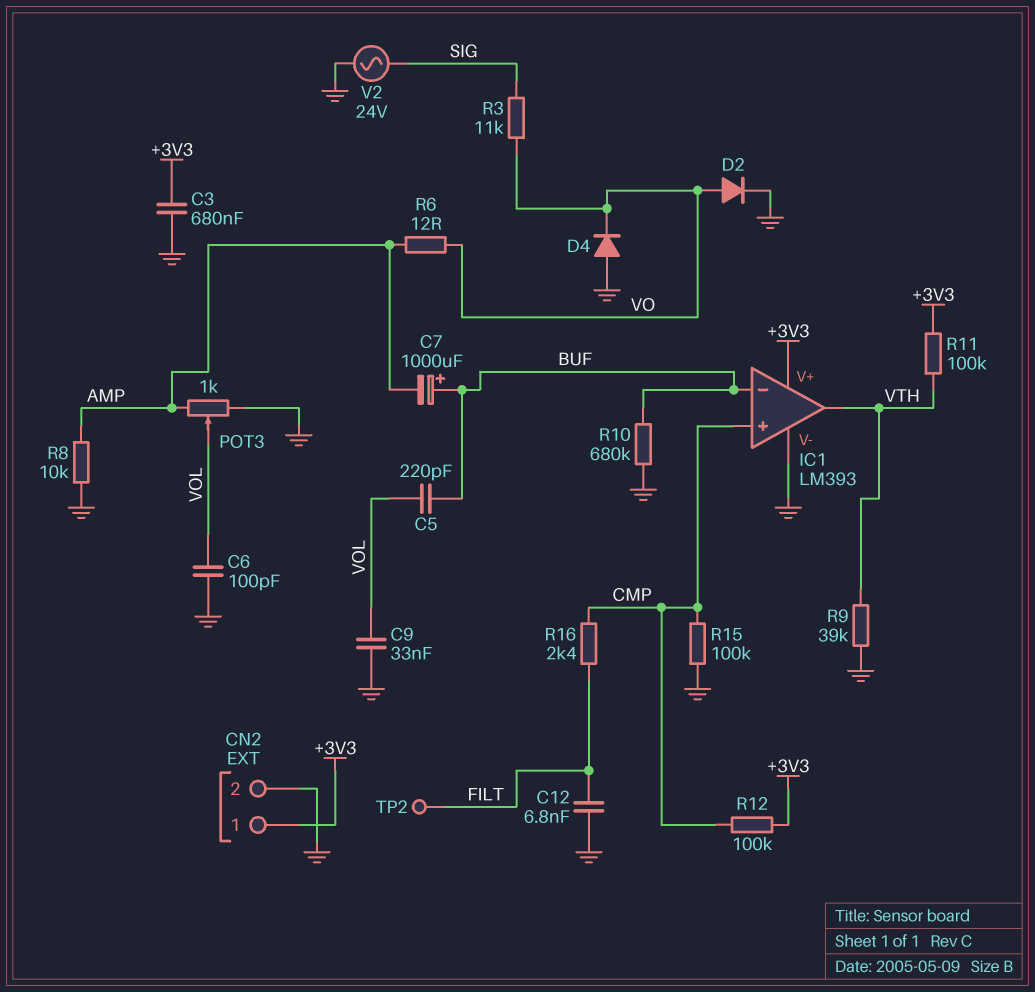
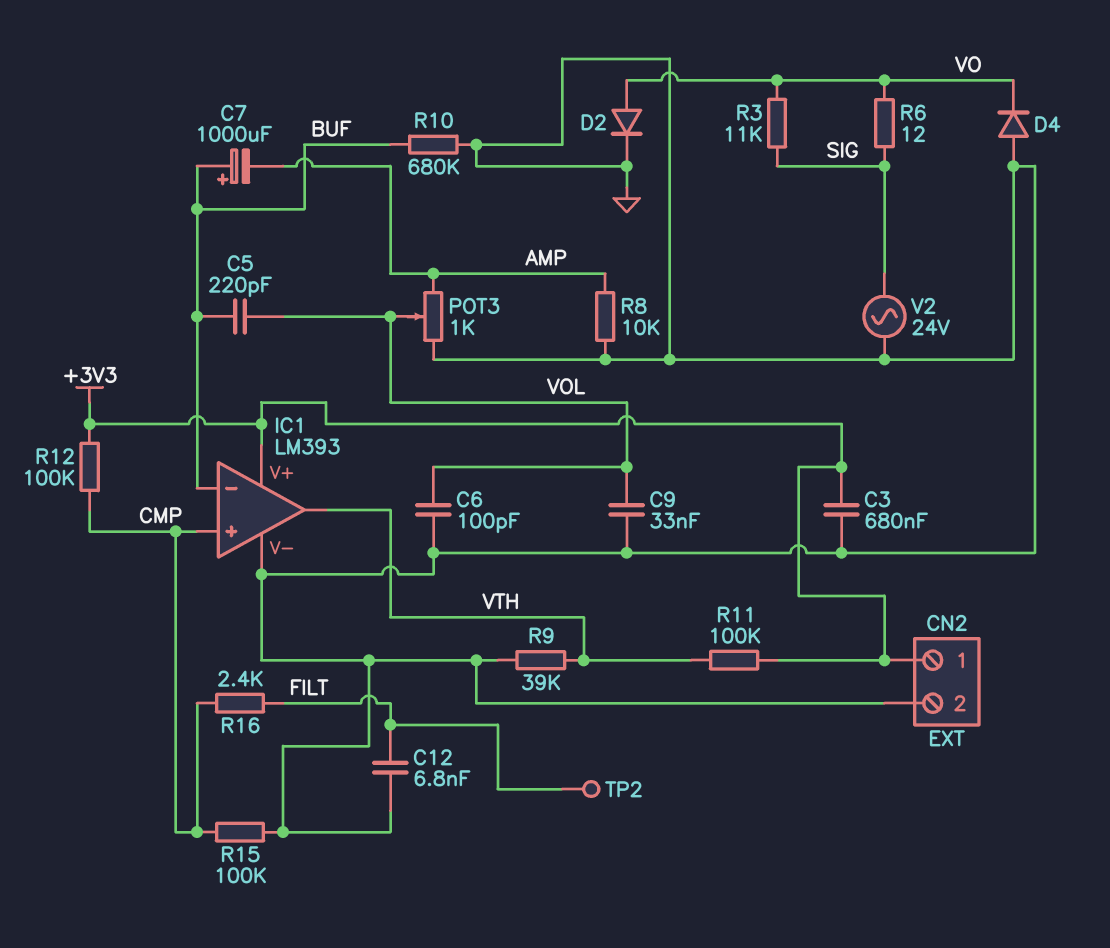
R6: 12 (AMP, VO) -> 12 (SIG, VO)

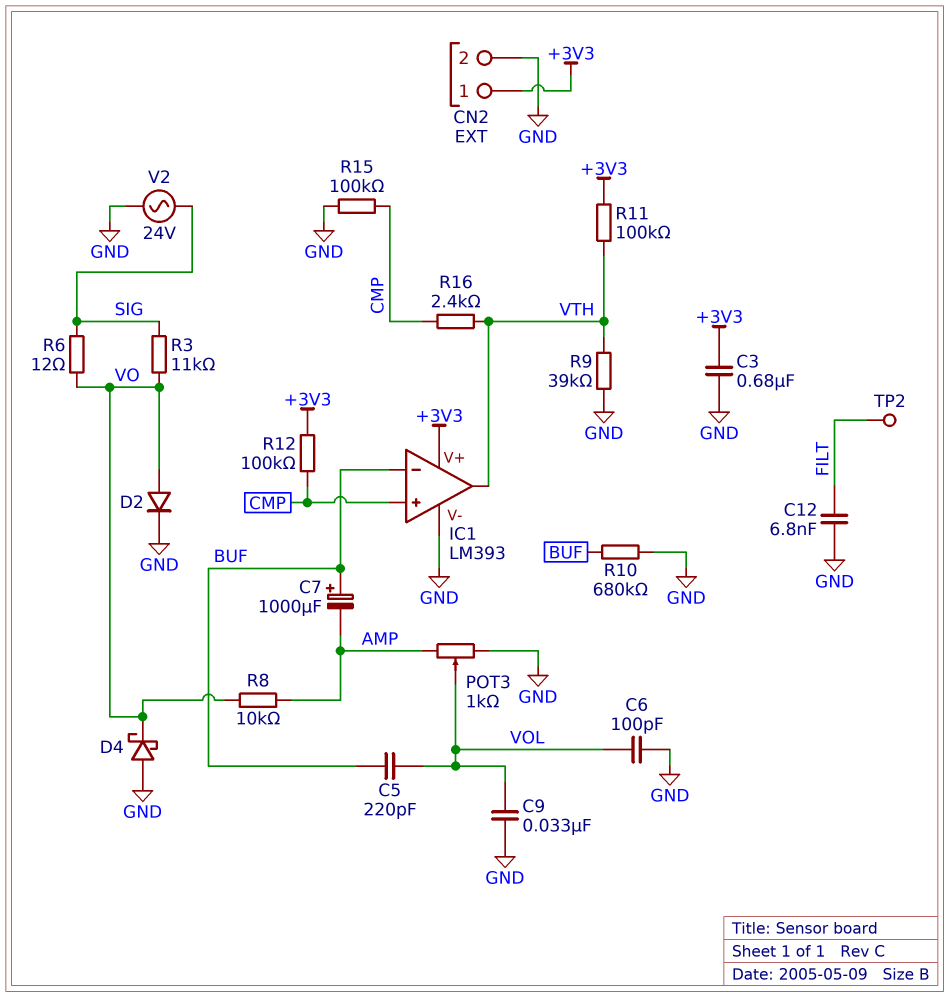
D4: diode (A GND, K VO) -> schottky (A GND, K VO)
R8: 10k (AMP, GND) -> 10k (AMP, VO)
R16: 2.4k (CMP, FILT) -> 2.4k (CMP, VTH)

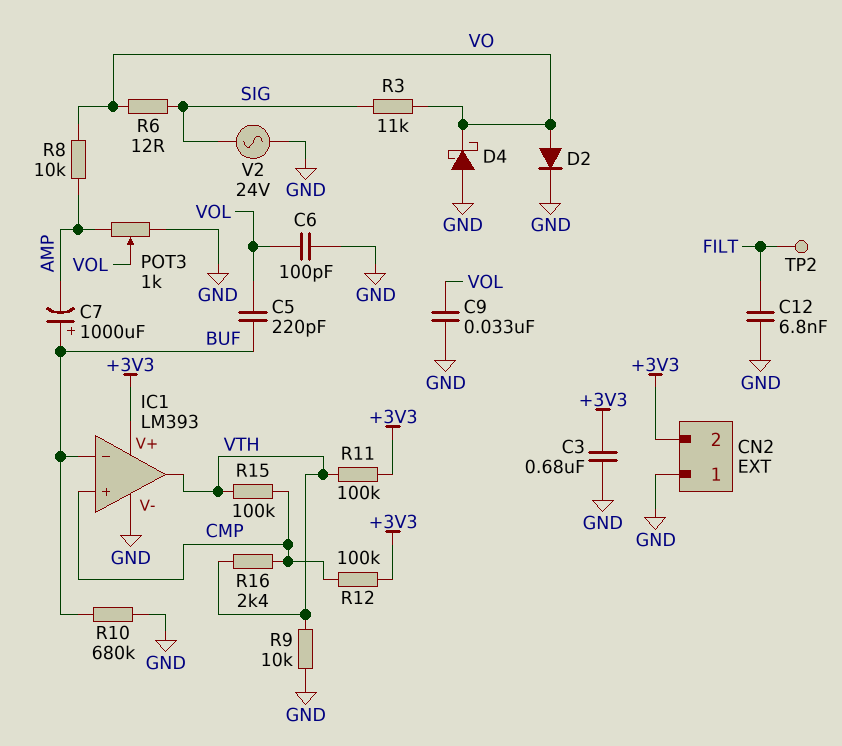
CN2 pin 1: +3V3 -> GND
CN2 pin 2: GND -> +3V3
R9: 39k (GND, VTH) -> 10k (GND, VTH)
R15: 100k (CMP, GND) -> 100k (CMP, VTH)

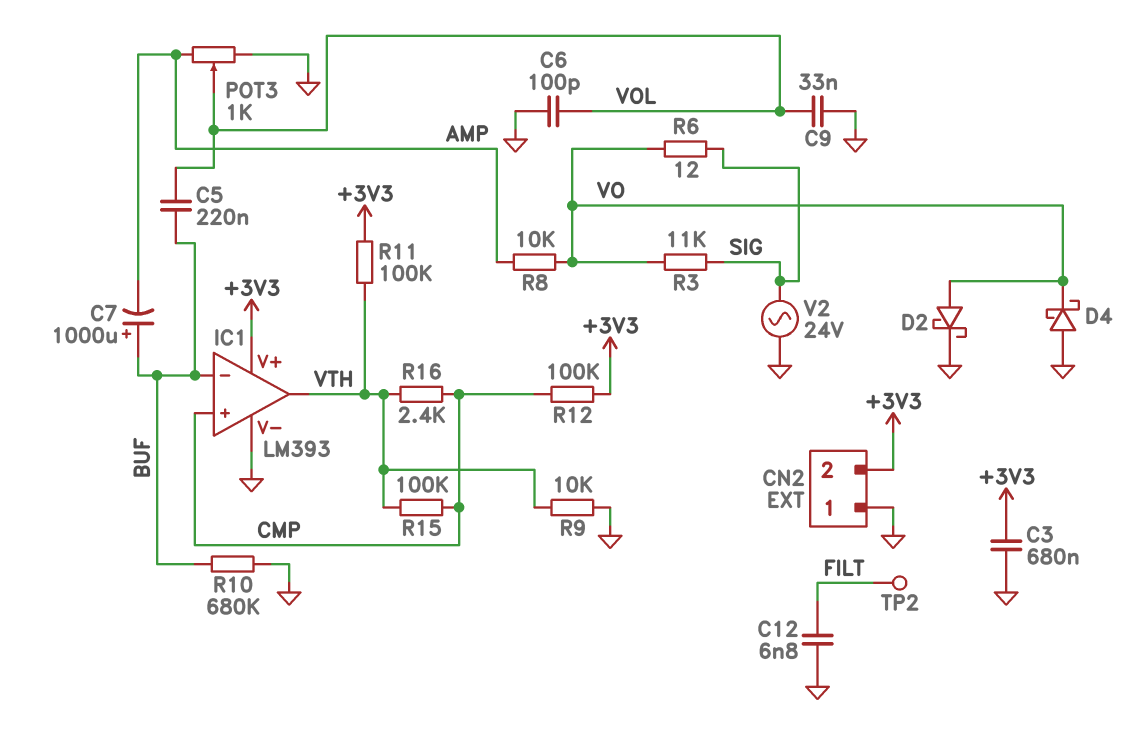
C5: 220pF (BUF, VOL) -> 220nF (BUF, VOL)
D2: diode (A VO, K GND) -> schottky (A VO, K GND)

